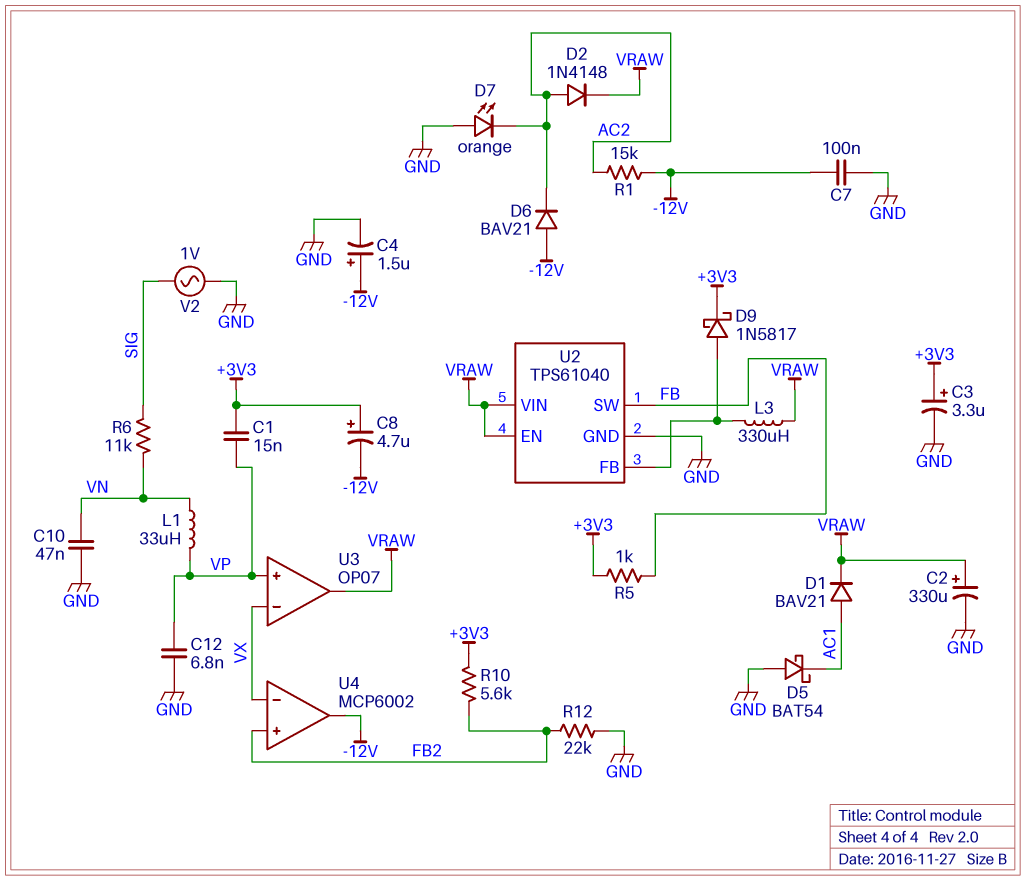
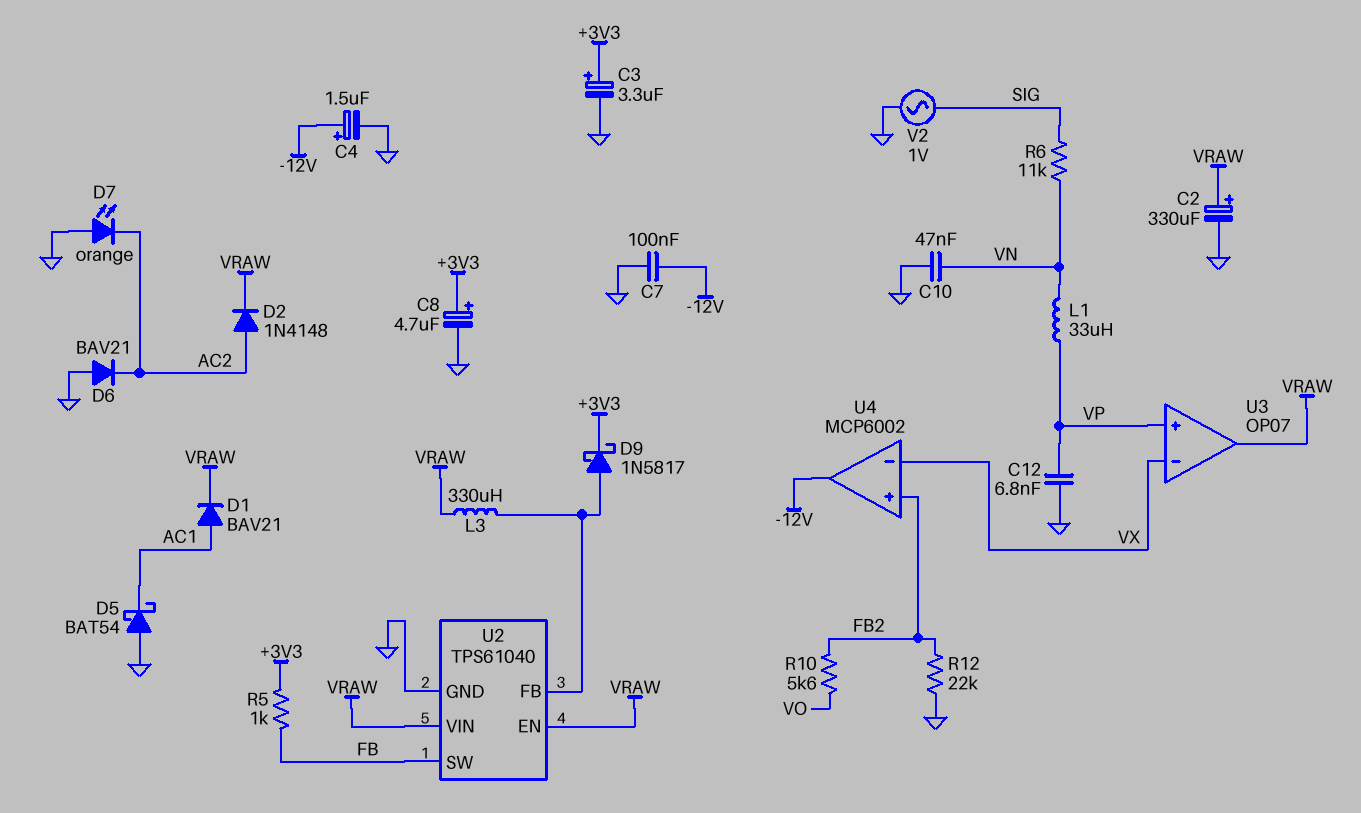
C1: 15nF (+3V3, VP) -> none
C8: 4.7uF (plus +3V3, minus -12V) -> 4.7uF (plus +3V3, minus GND)
D6: diode BAV21 (A -12V, K AC2) -> diode BAV21 (A GND, K AC2)
R1: 15k (-12V, AC2) -> none
R10: 5.6k (+3V3, FB2) -> 5.6k (FB2, VO)

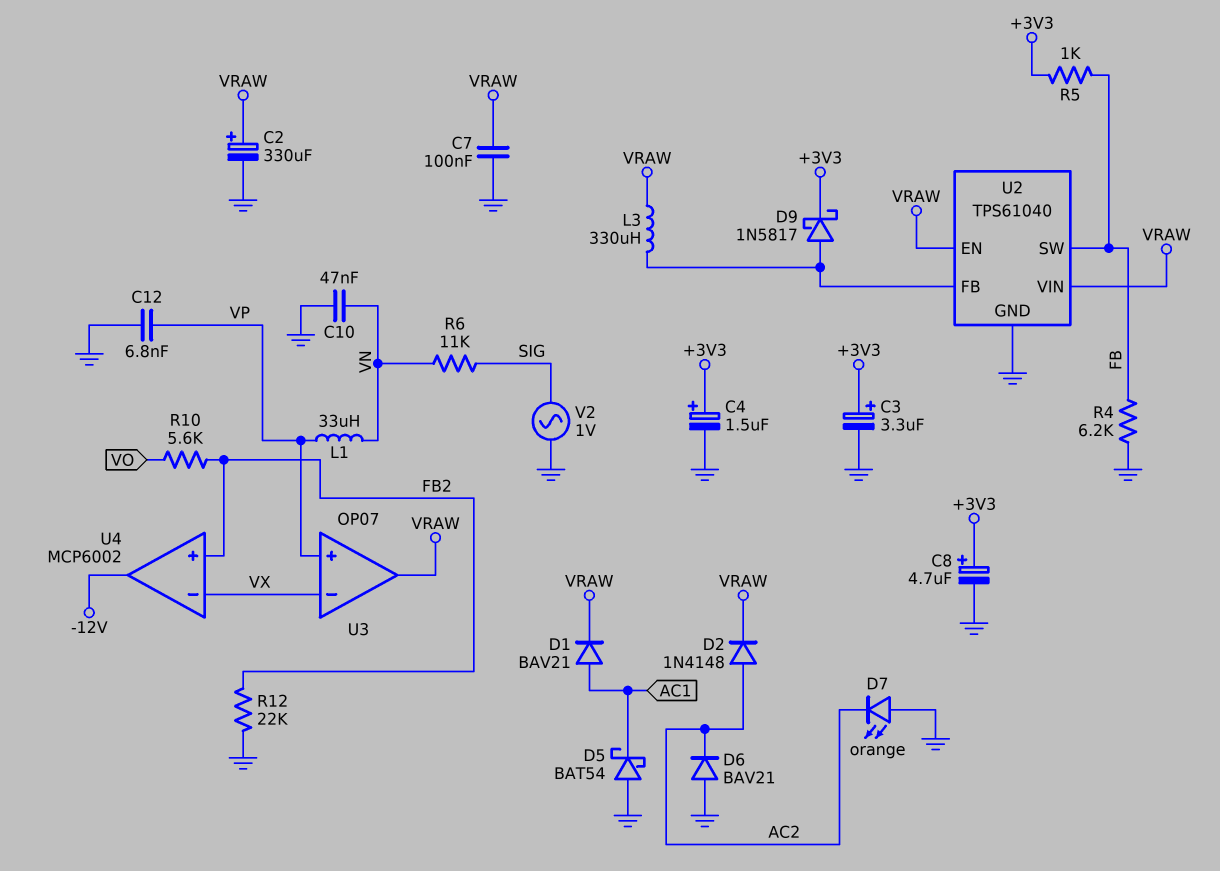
C4: 1.5uF (plus -12V, minus GND) -> 1.5uF (plus +3V3, minus GND)
C7: 100nF (-12V, GND) -> 100nF (GND, VRAW)
R4: none -> 6.2k (FB, GND)

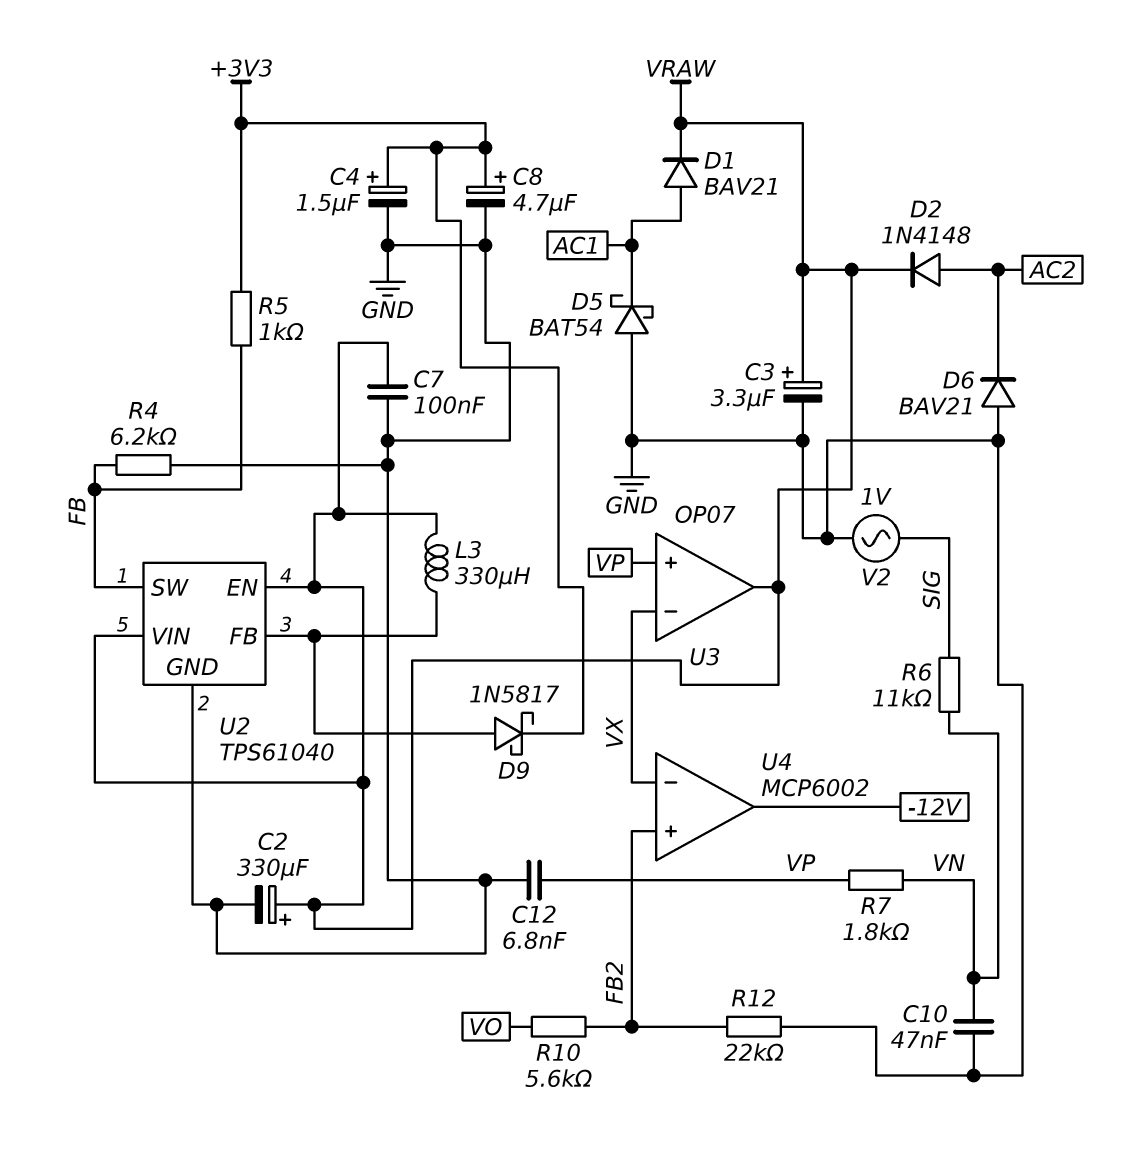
C3: 3.3uF (plus +3V3, minus GND) -> 3.3uF (plus VRAW, minus GND)
D7: LED orange (A GND, K AC2) -> none
L1: 33uH (VN, VP) -> none
R7: none -> 1.8k (VN, VP)

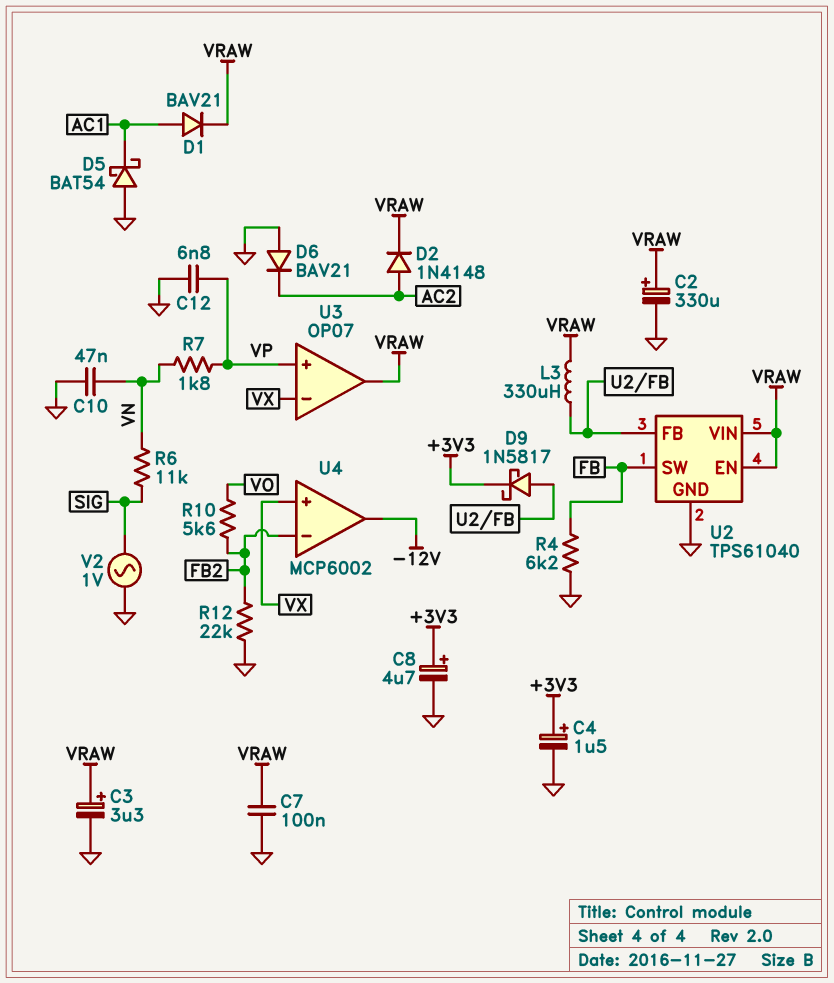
R5: 1k (+3V3, FB) -> none
U4 pin in+: FB2 -> VX
U4 pin in-: VX -> FB2

